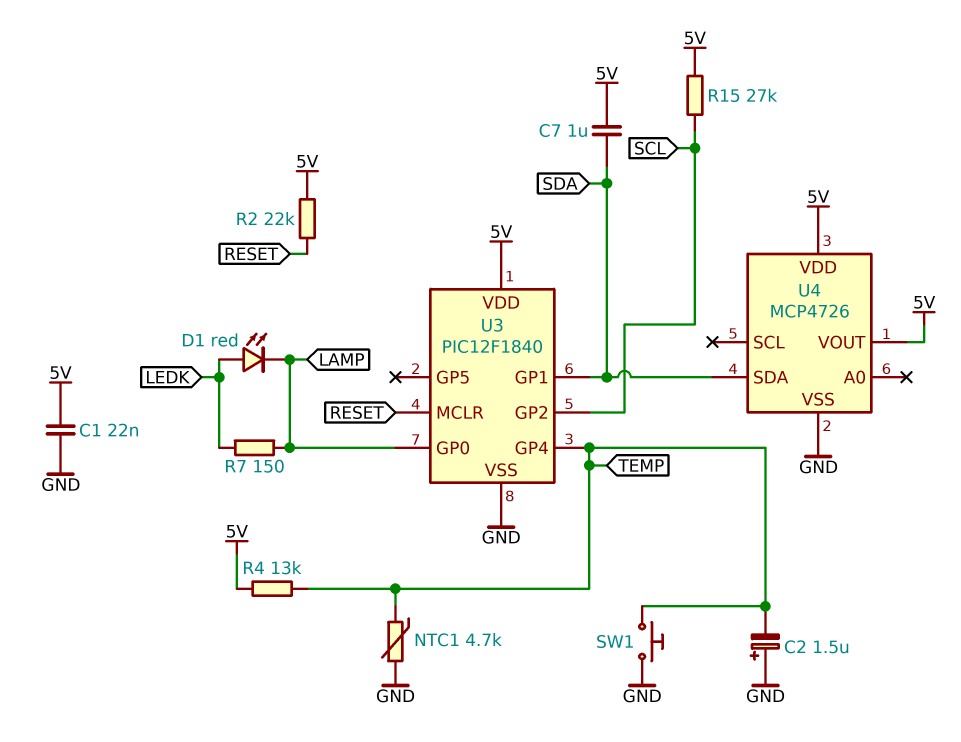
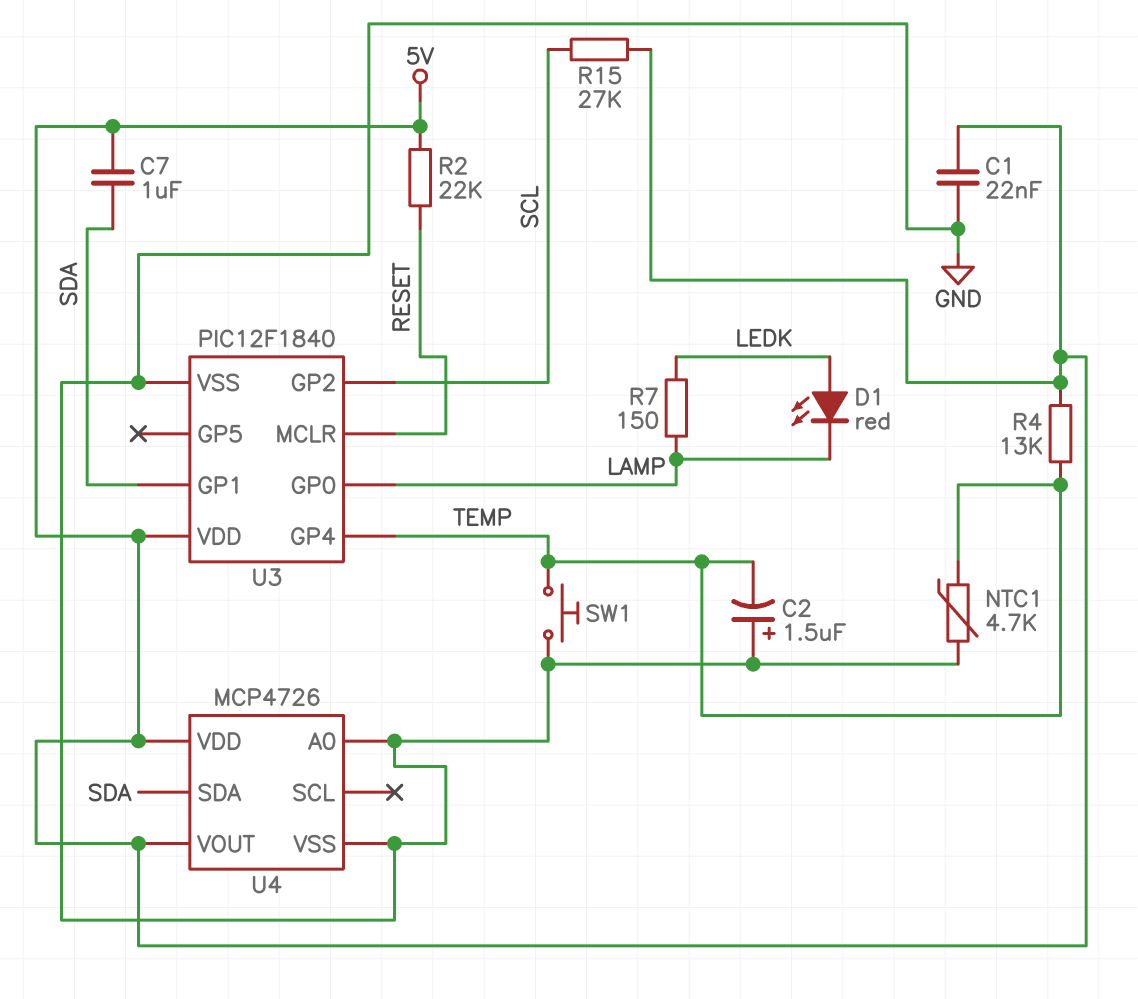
U4 pin A0: none -> GND

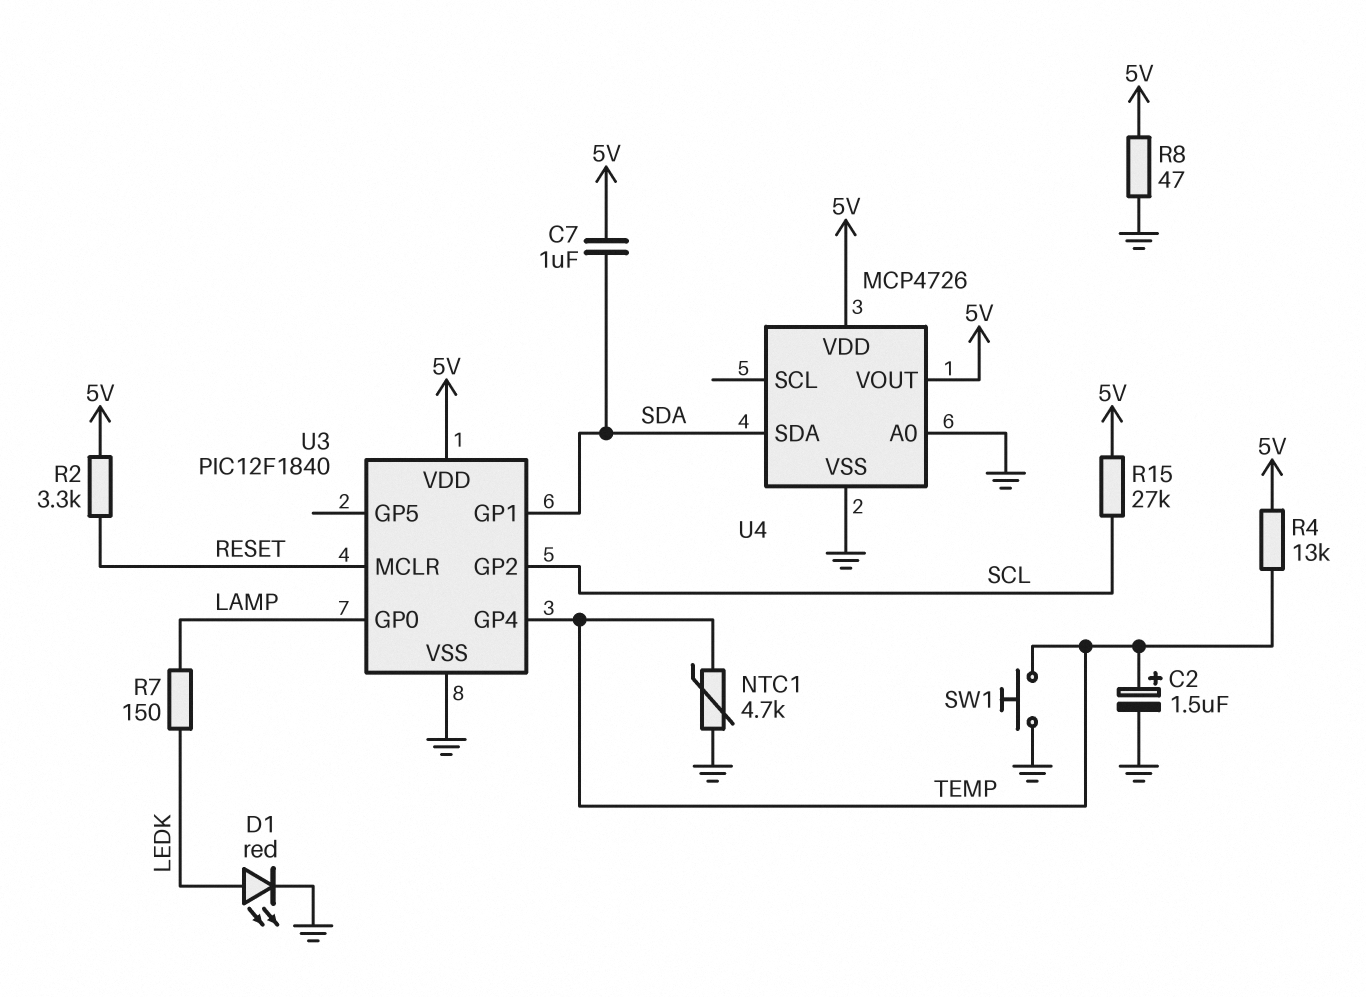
C1: 22nF (5V, GND) -> none
C2: 1.5uF (plus GND, minus TEMP) -> 1.5uF (plus TEMP, minus GND)
D1: LED red (A LEDK, K LAMP) -> LED red (A LEDK, K GND)
R2: 22k (5V, RESET) -> 3.3k (5V, RESET)
R8: none -> 47 (5V, GND)

